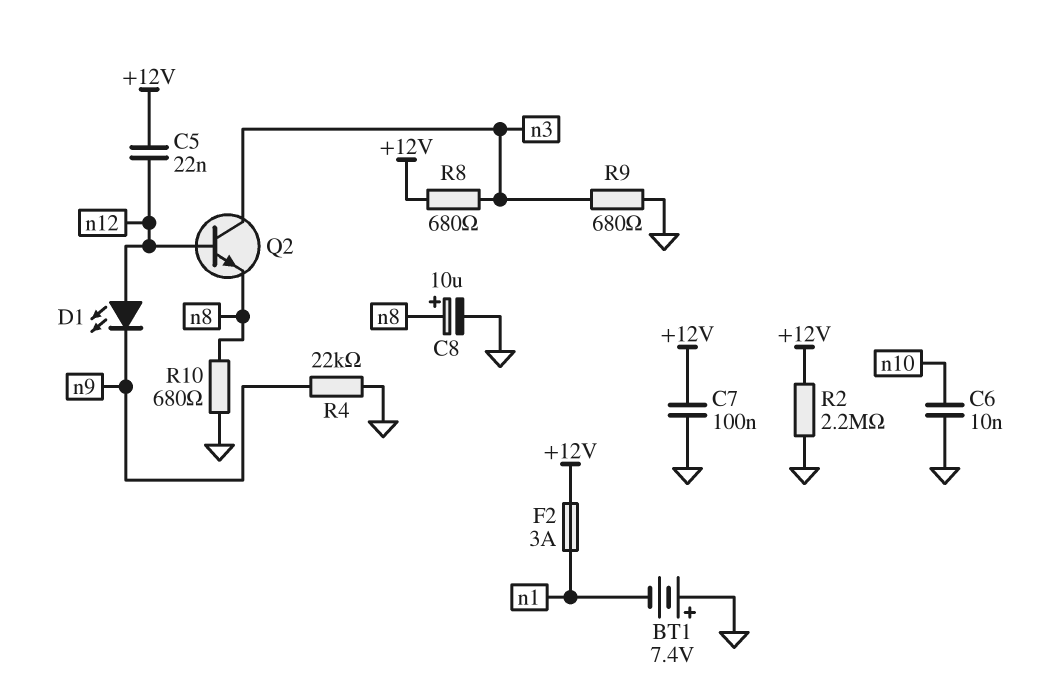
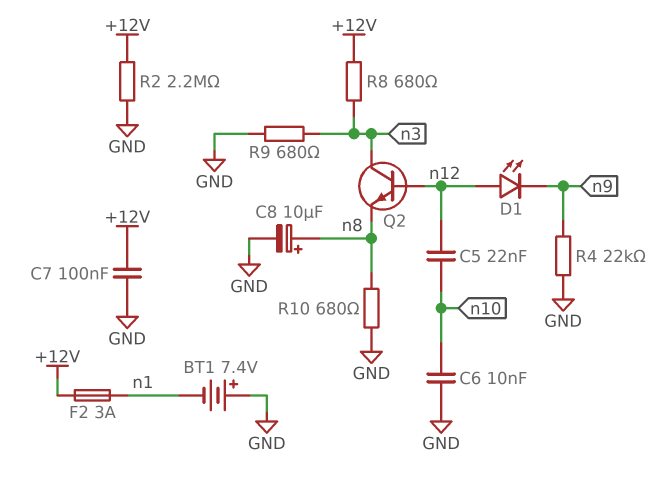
C5: 22nF (+12V, n12) -> 22nF (n10, n12)

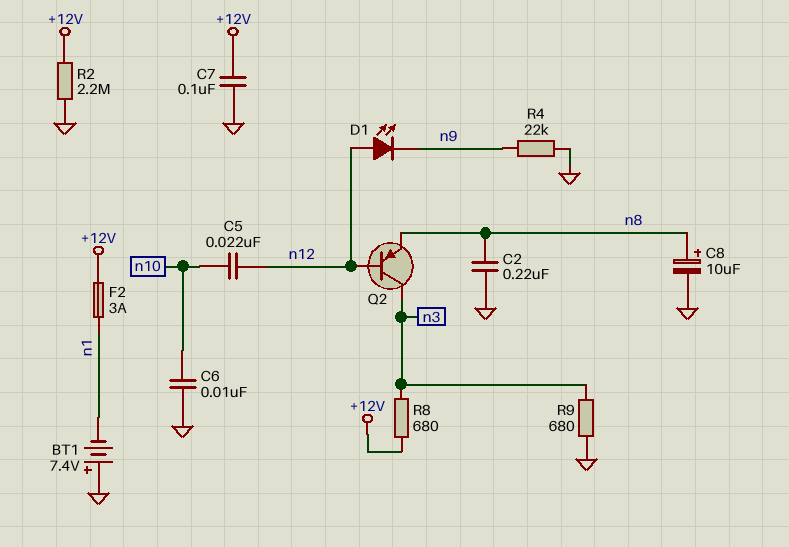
C2: none -> 220nF (GND, n8)
Q2: NPN (B n12, C n3, E n8) -> PNP (B n12, C n3, E n8)
R10: 680 (GND, n8) -> none

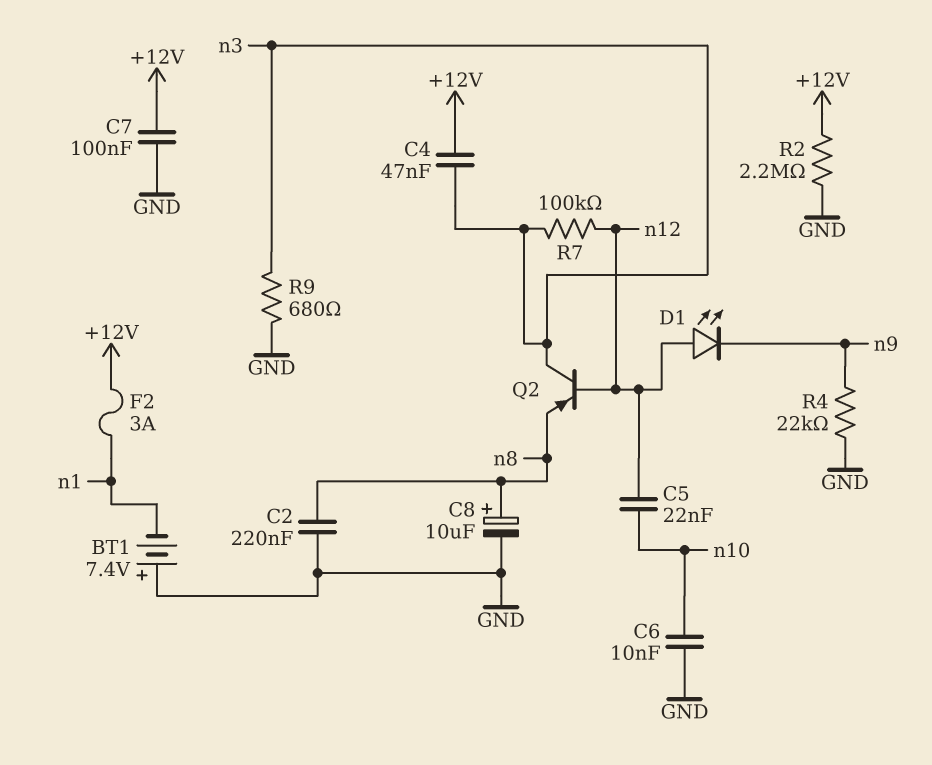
C4: none -> 47nF (+12V, n3)
R7: none -> 100k (n3, n12)
R8: 680 (+12V, n3) -> none

